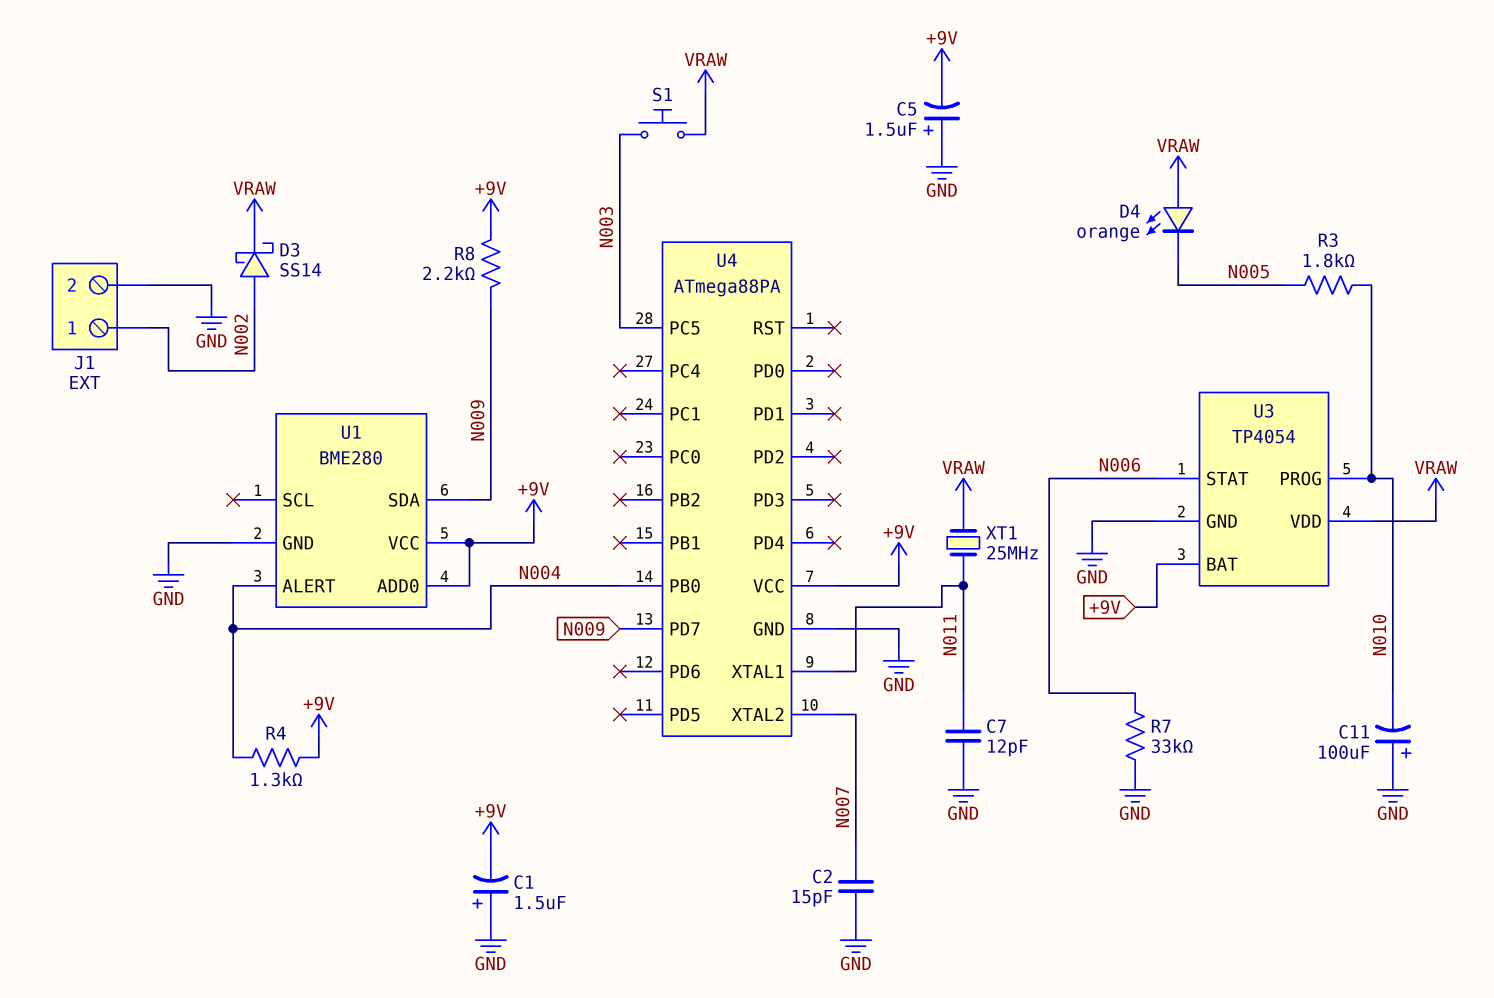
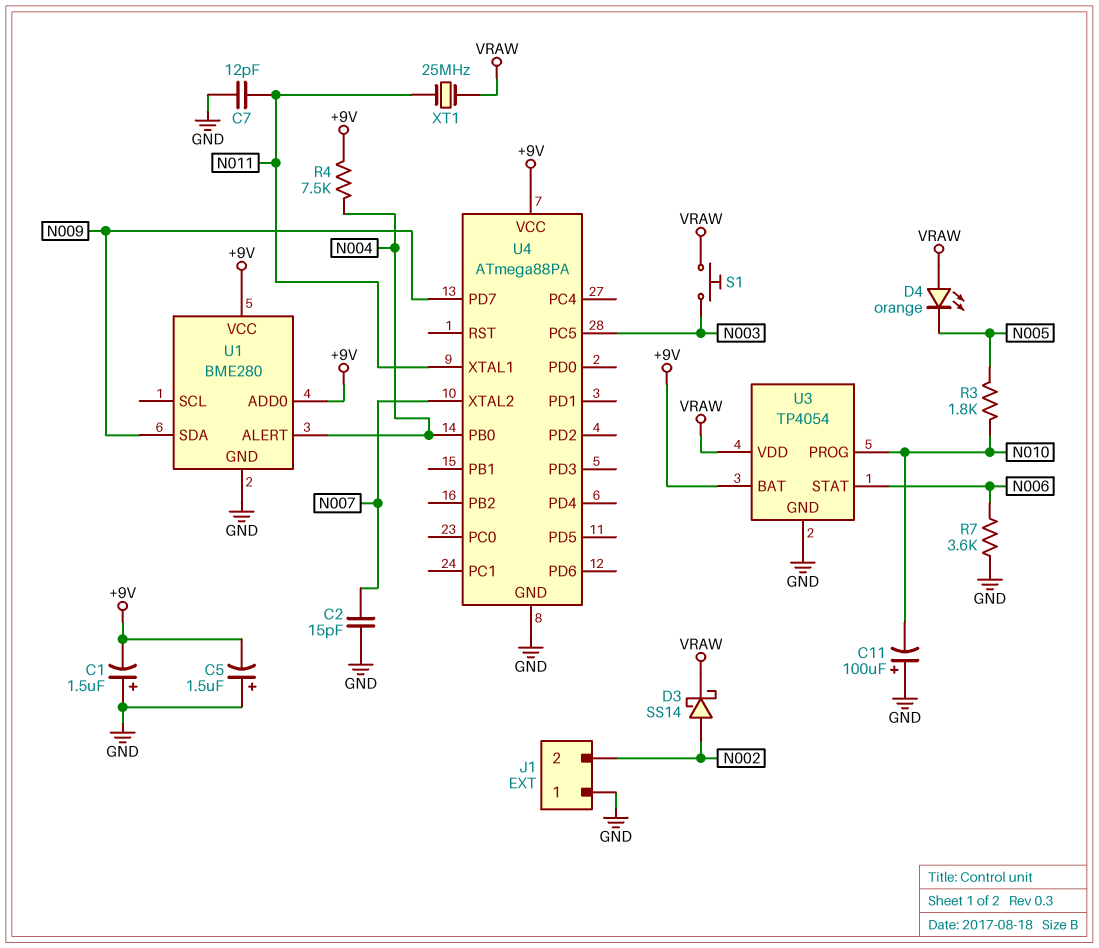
J1 pin 1: N002 -> GND
J1 pin 2: GND -> N002
R4: 1.3k (+9V, N004) -> 7.5k (+9V, N004)
R7: 33k (GND, N006) -> 3.6k (GND, N006)
R8: 2.2k (+9V, N009) -> none

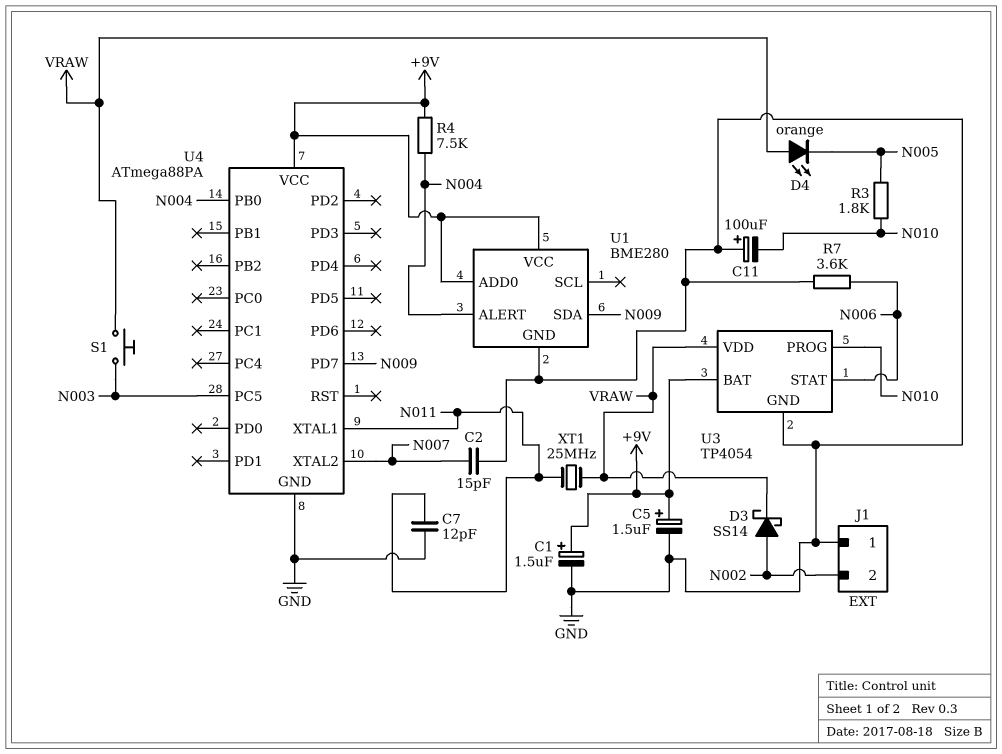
C1: 1.5uF (plus GND, minus +9V) -> 1.5uF (plus +9V, minus GND)
C5: 1.5uF (plus GND, minus +9V) -> 1.5uF (plus +9V, minus GND)

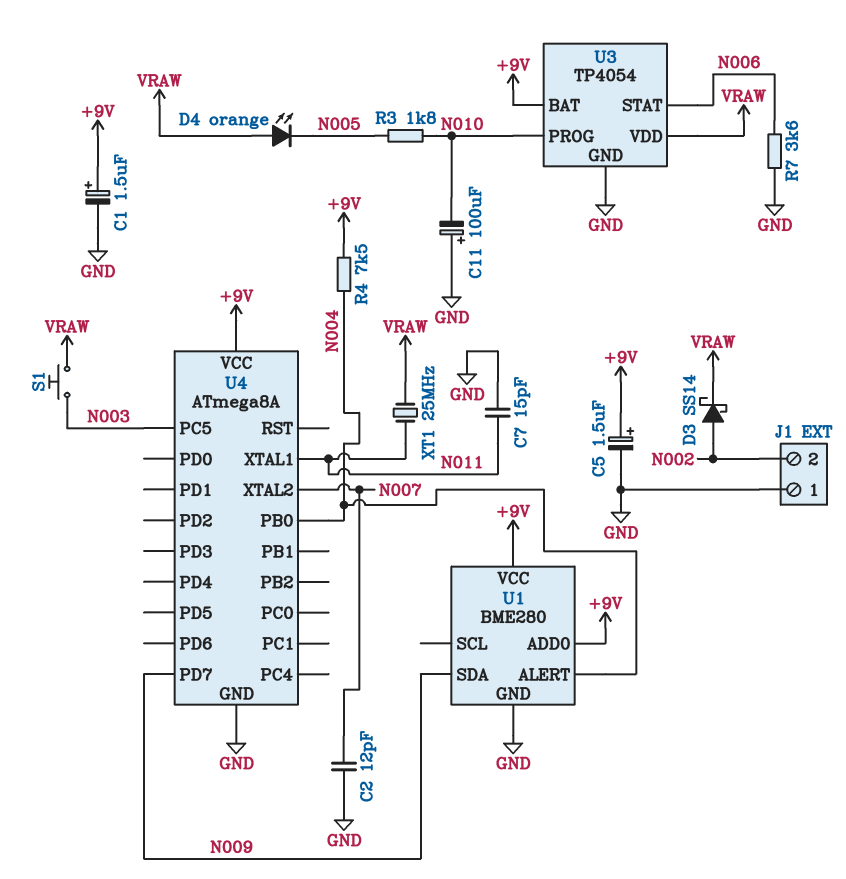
C2: 15pF (GND, N007) -> 12pF (GND, N007)
C7: 12pF (GND, N011) -> 15pF (GND, N011)
U4: ATmega88PA -> ATmega8A

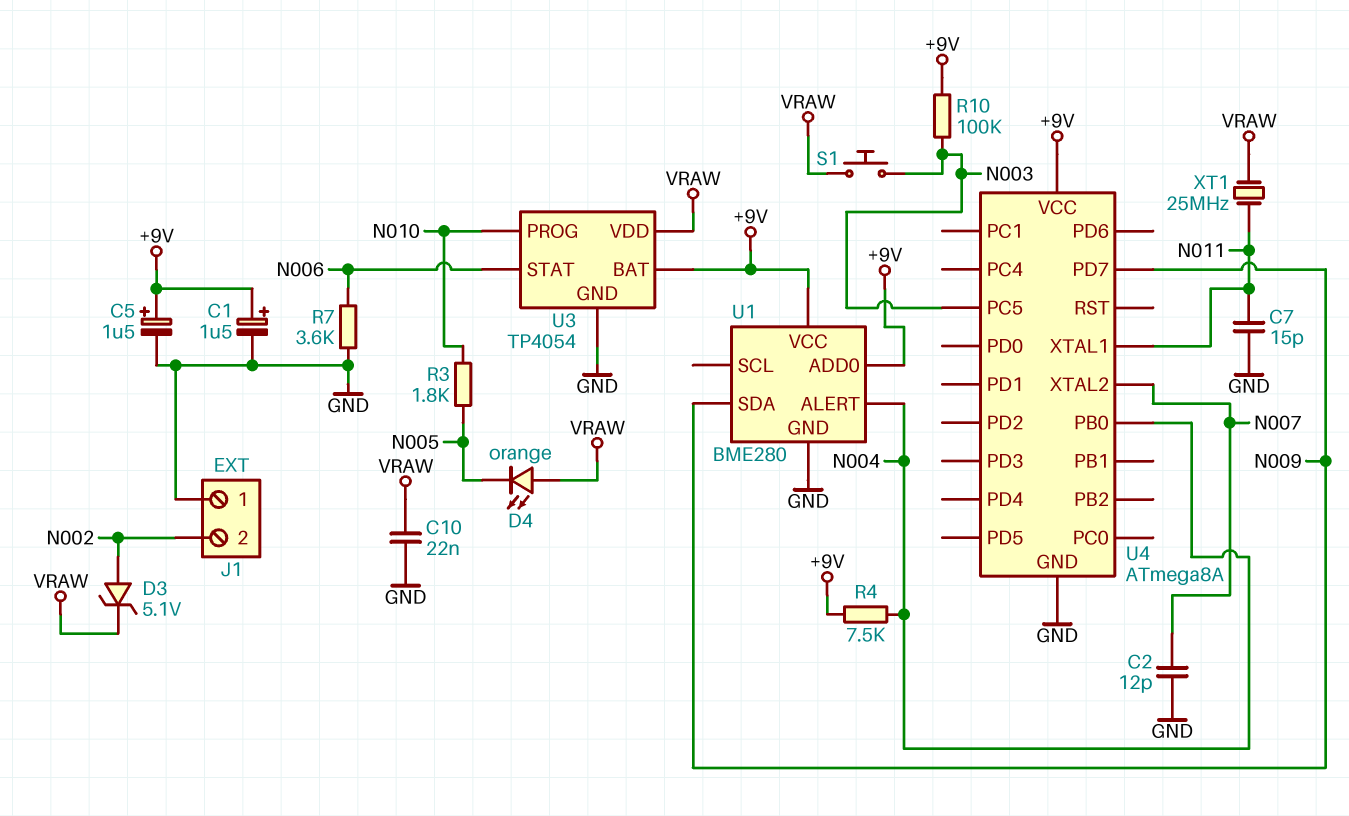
C10: none -> 22nF (GND, VRAW)
C11: 100uF (plus GND, minus N010) -> none
D3: schottky SS14 (A N002, K VRAW) -> zener 5.1V (A N002, K VRAW)
R10: none -> 100k (+9V, N003)

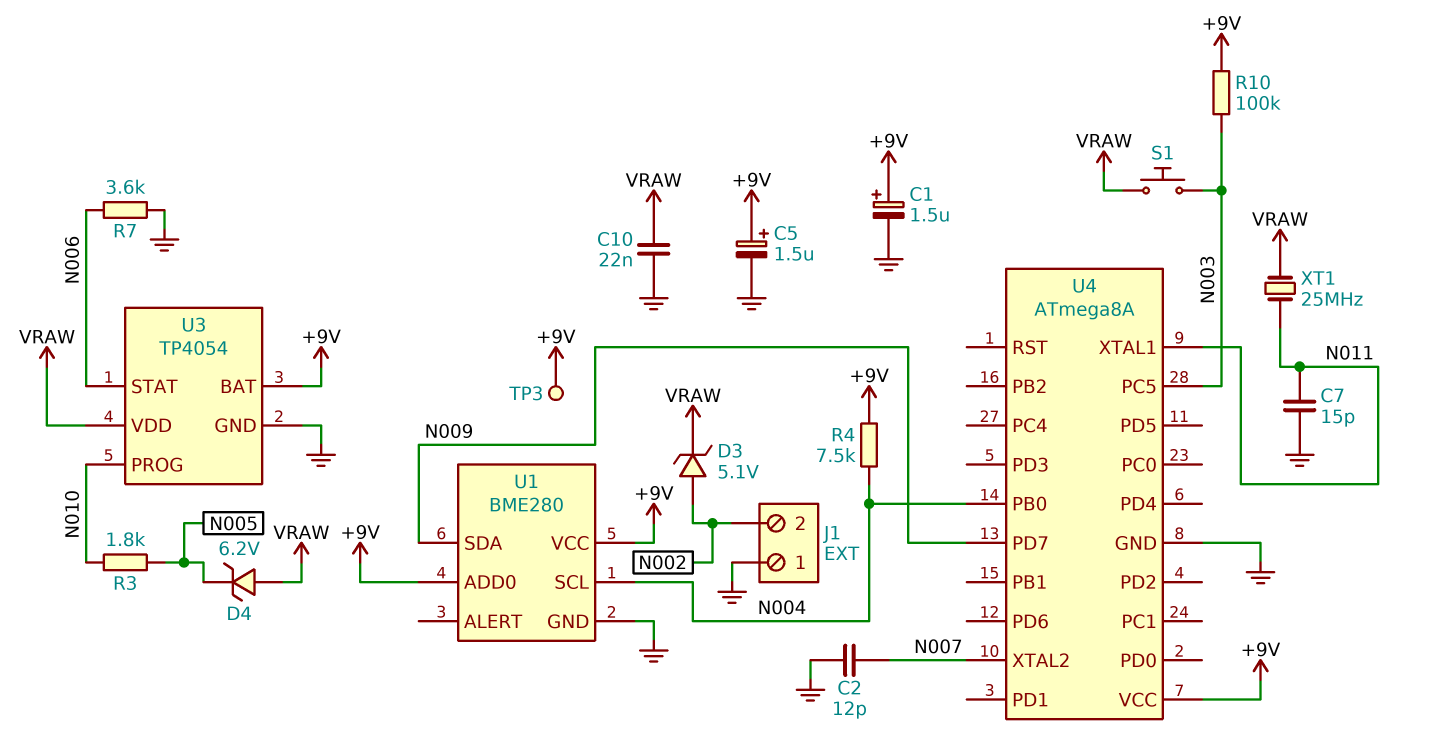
D4: LED orange (A VRAW, K N005) -> zener 6.2V (A VRAW, K N005)
TP3: none -> test point (+9V)
U1 pin ALERT: N004 -> none
U1 pin SCL: none -> N004

